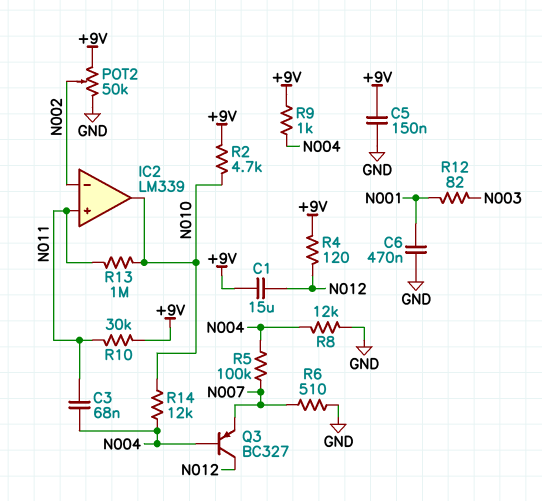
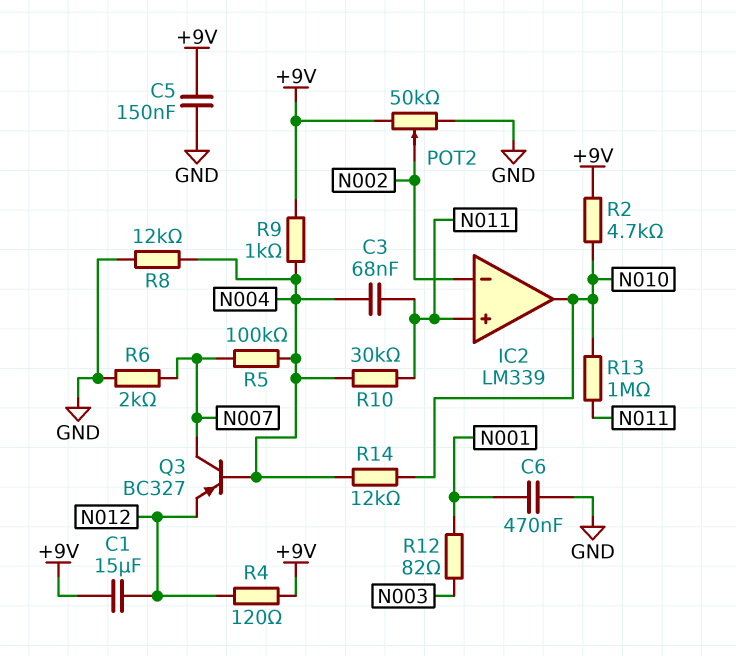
Q3: PNP BC327 (B N004, C N012, E N007) -> PNP BC327 (B N004, C N007, E N012)
R6: 510 (GND, N007) -> 2k (GND, N007)
R10: 30k (+9V, N011) -> 30k (N004, N011)

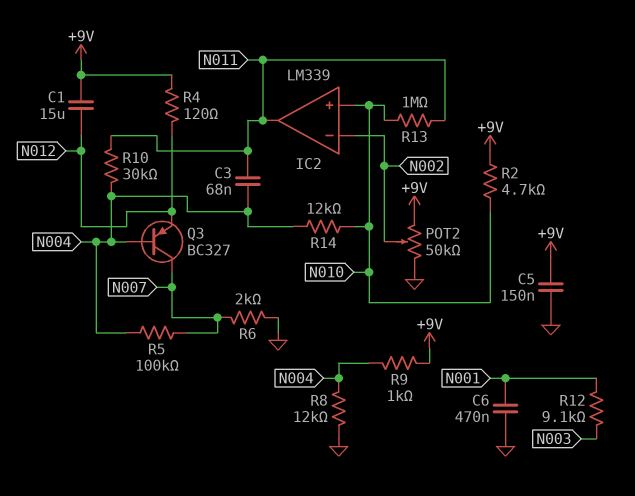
IC2 pin in+: N011 -> N010
IC2 pin out: N010 -> N011
R12: 82 (N001, N003) -> 9.1k (N001, N003)

